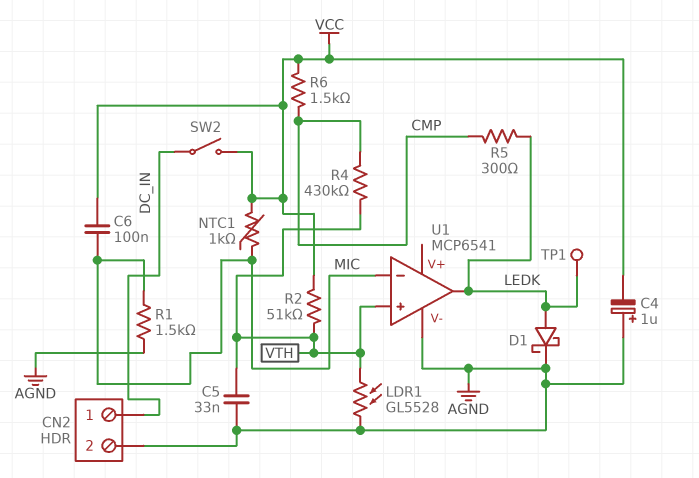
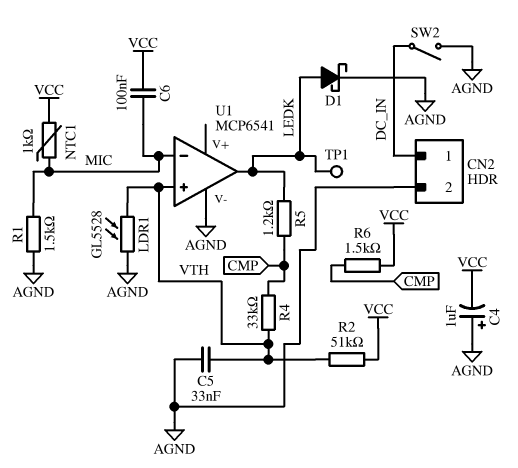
R4: 430k (CMP, VTH) -> 33k (CMP, VTH)
R5: 300 (CMP, LEDK) -> 1.2k (CMP, LEDK)
SW2: switch (DC_IN, VCC) -> switch (AGND, DC_IN)

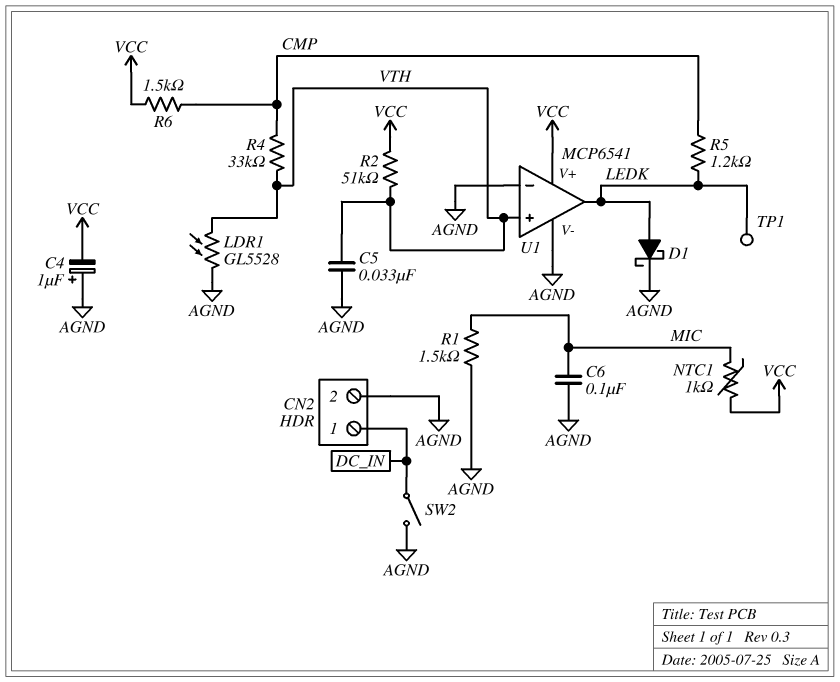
C6: 100nF (MIC, VCC) -> 100nF (AGND, MIC)
U1 pin V+: none -> VCC
U1 pin in-: MIC -> AGND

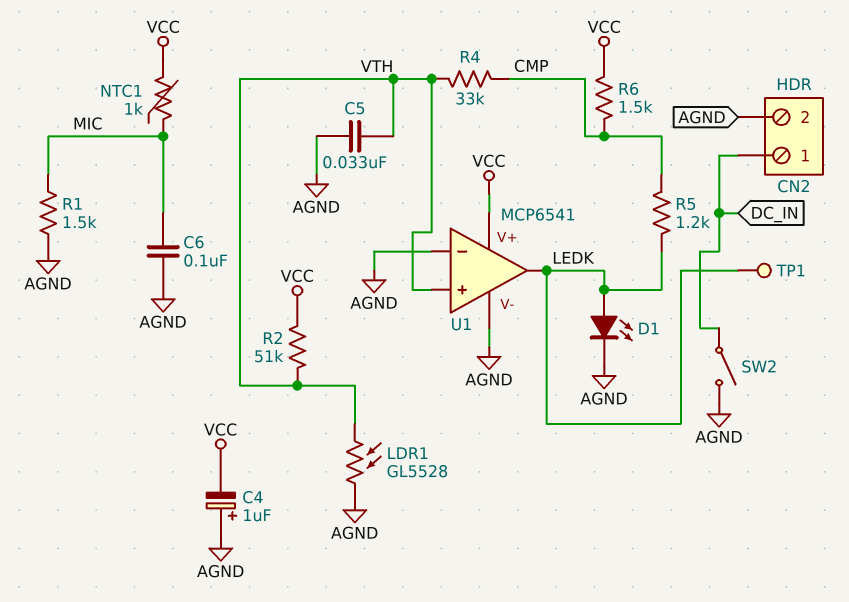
D1: schottky (A LEDK, K AGND) -> LED (A LEDK, K AGND)

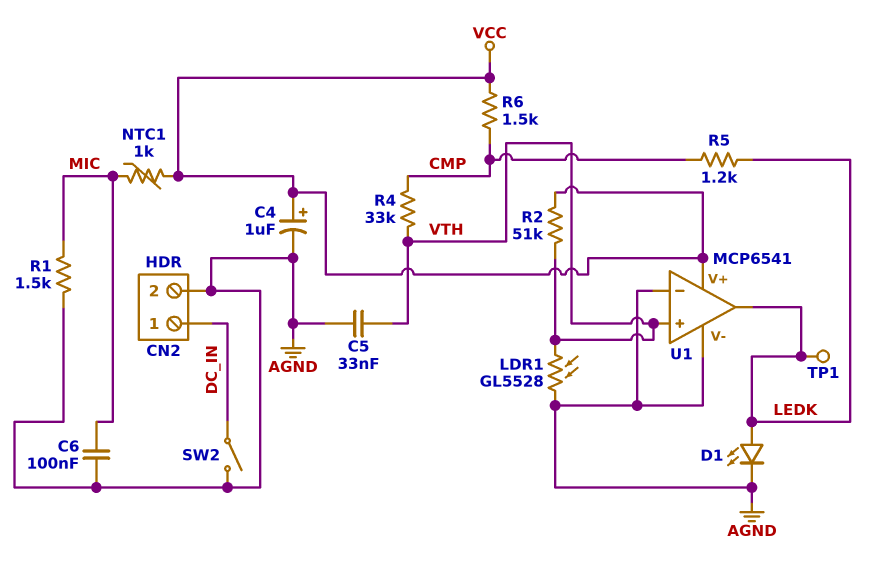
C4: 1uF (plus AGND, minus VCC) -> 1uF (plus VCC, minus AGND)

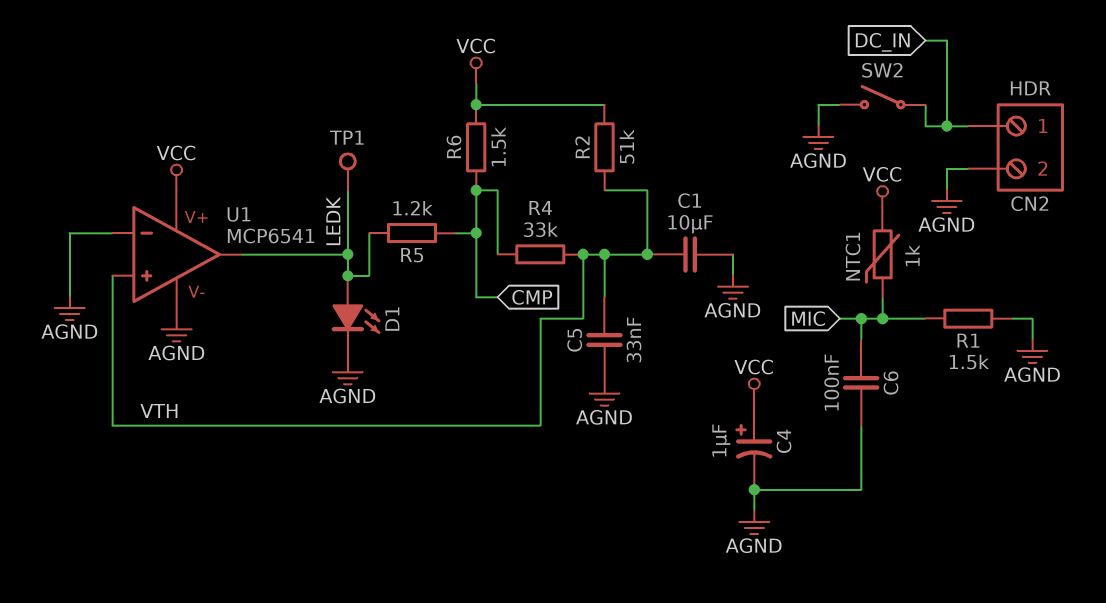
C1: none -> 10uF (AGND, VTH)
LDR1: GL5528 (AGND, VTH) -> none

